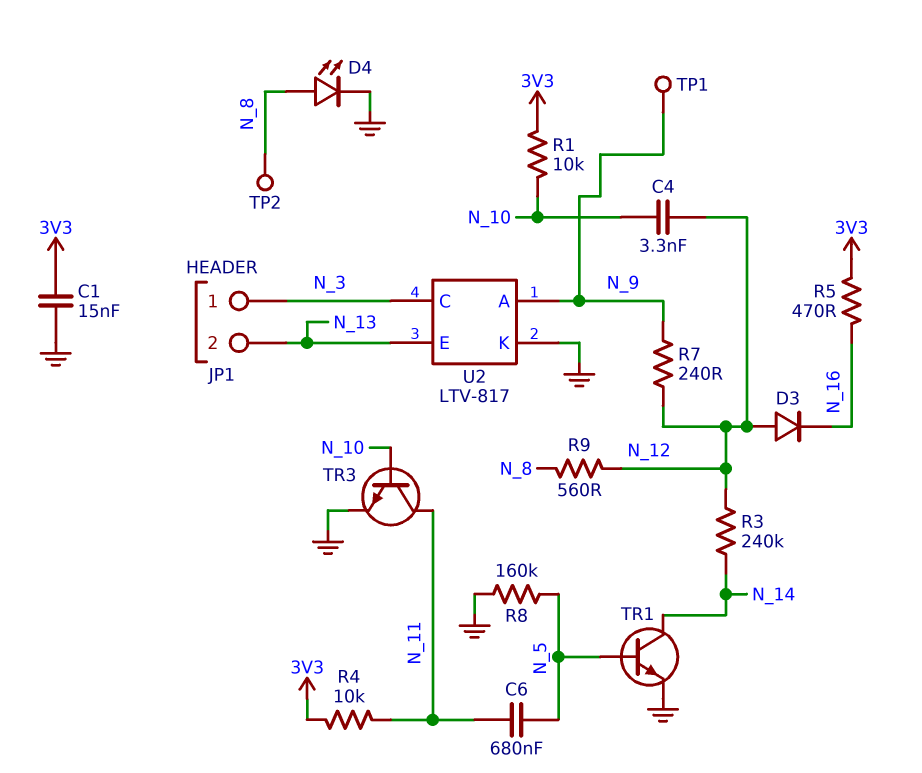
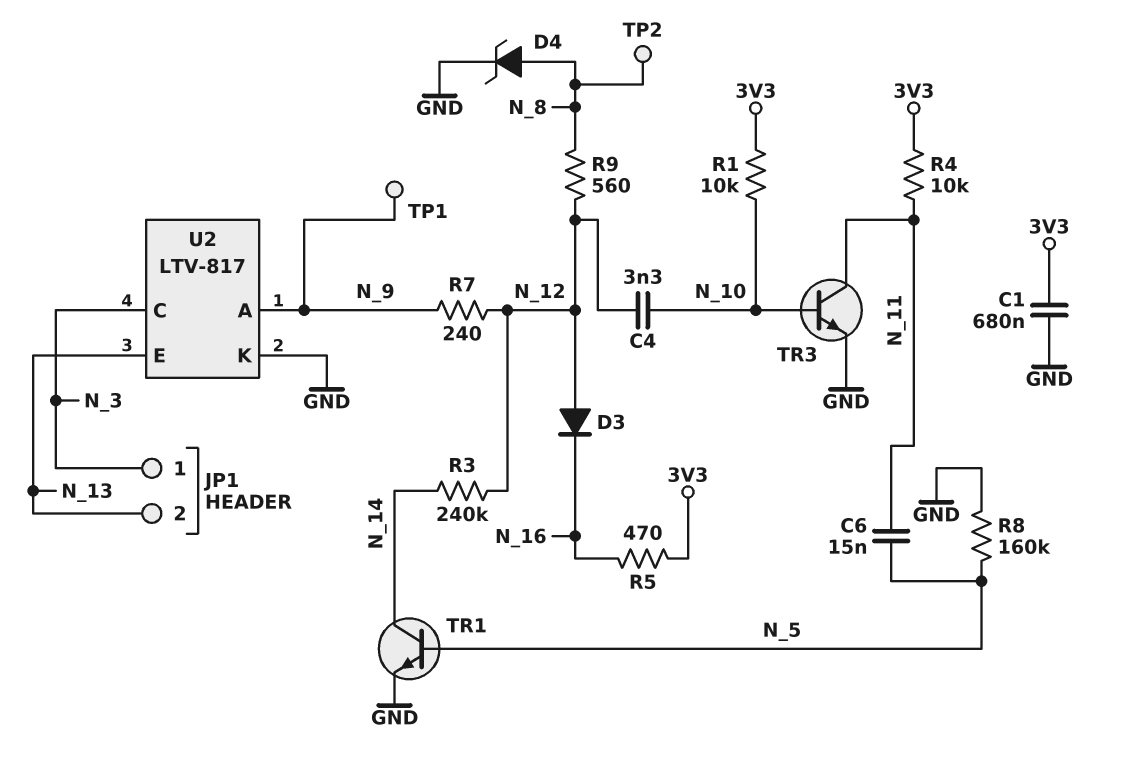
C1: 15nF (3V3, GND) -> 680nF (3V3, GND)
C6: 680nF (N_5, N_11) -> 15nF (N_5, N_11)
D4: LED (A N_8, K GND) -> zener (A N_8, K GND)

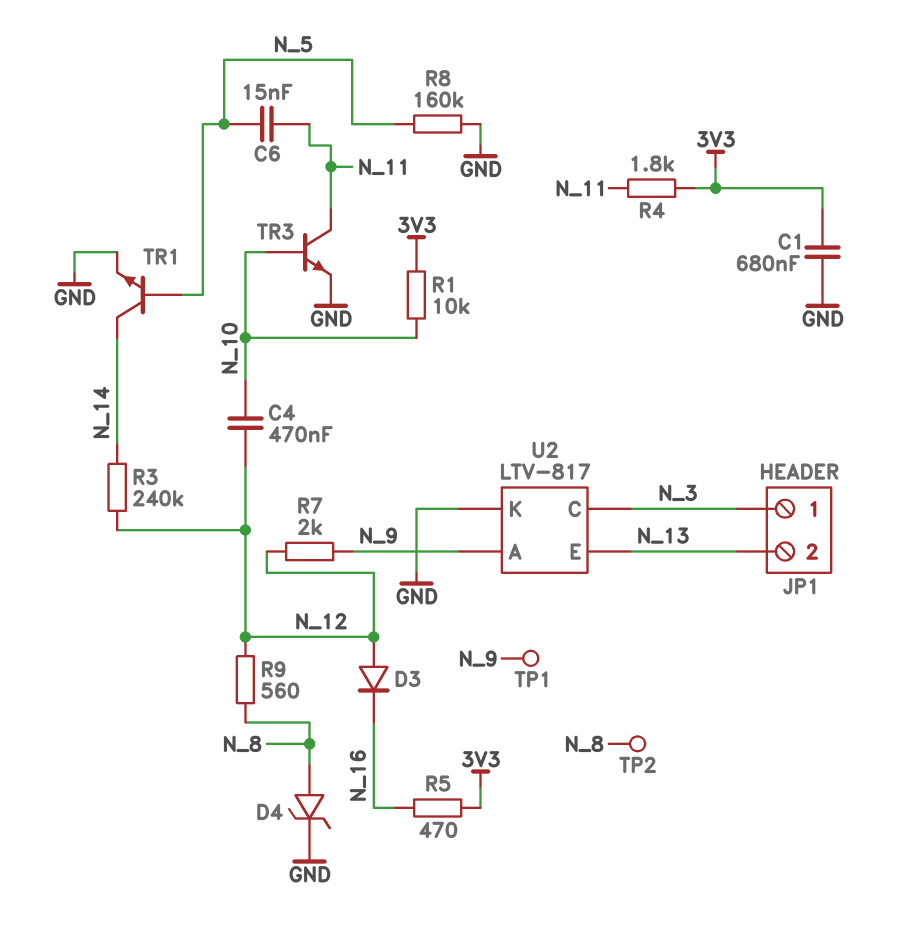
C4: 3.3nF (N_10, N_12) -> 470nF (N_10, N_12)
R4: 10k (3V3, N_11) -> 1.8k (3V3, N_11)
R7: 240 (N_9, N_12) -> 2k (N_9, N_12)

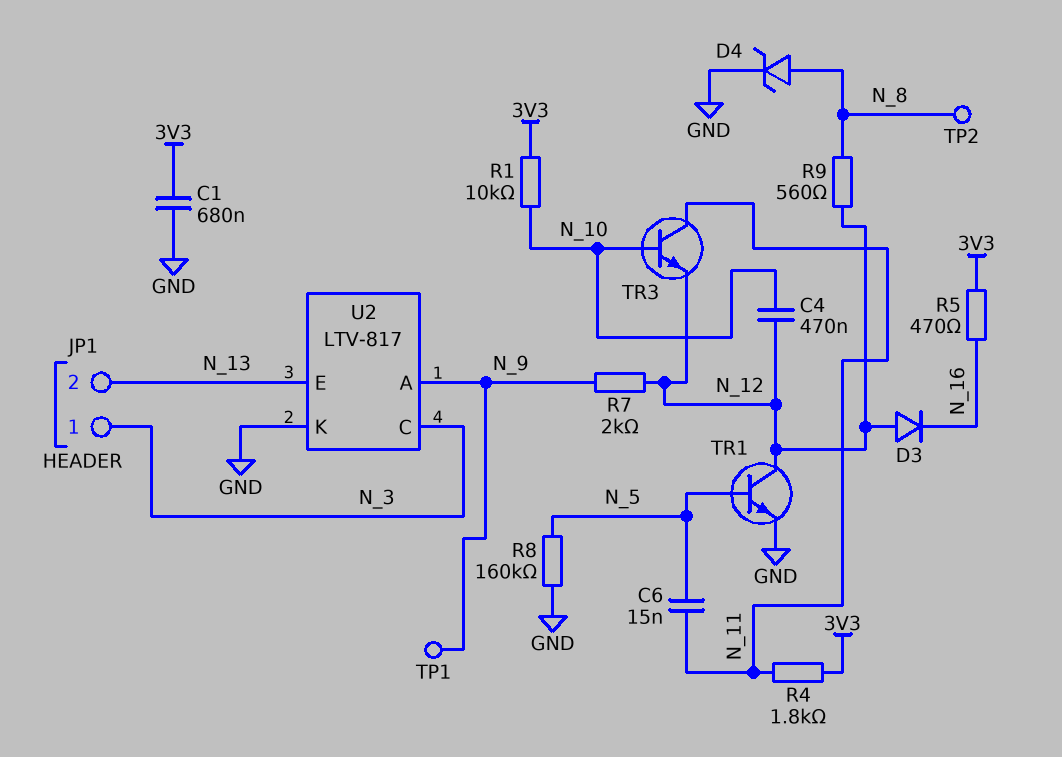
R3: 240k (N_12, N_14) -> none
TR1: NPN (B N_5, C N_14, E GND) -> NPN (B N_5, C N_12, E GND)
TR3: NPN (B N_10, C N_11, E GND) -> NPN (B N_10, C N_11, E N_12)

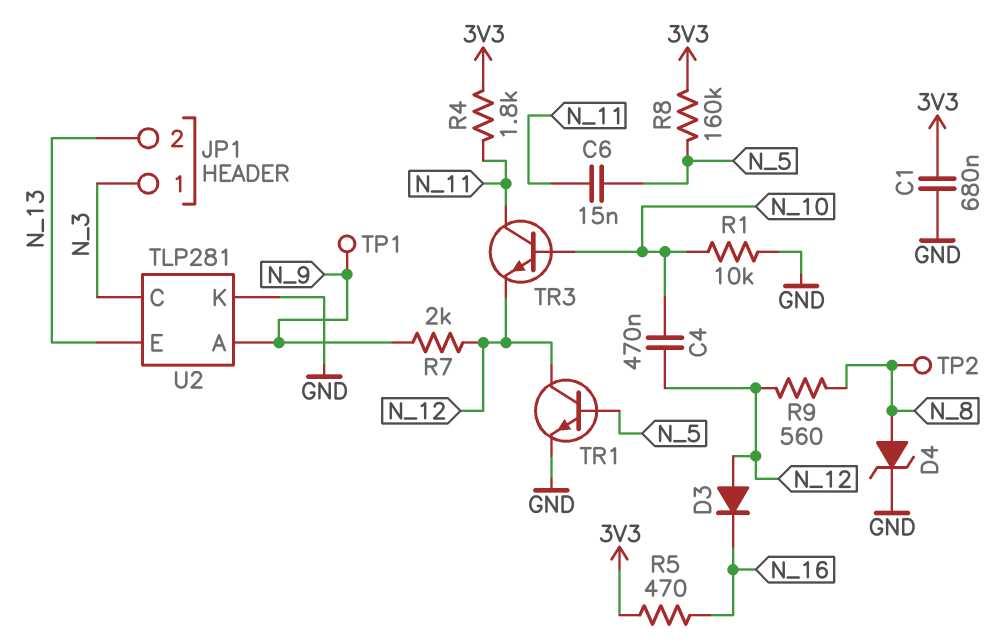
R1: 10k (3V3, N_10) -> 10k (GND, N_10)
R8: 160k (GND, N_5) -> 160k (3V3, N_5)
U2: LTV-817 -> TLP281

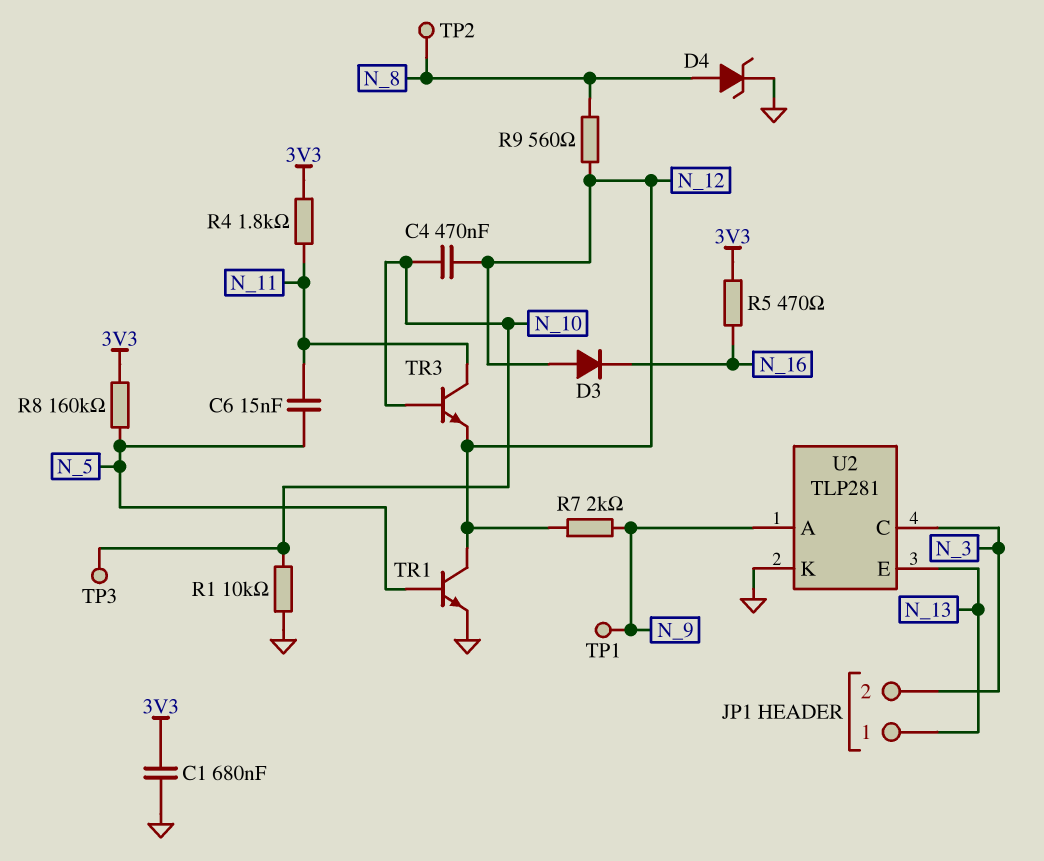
JP1 pin 1: N_3 -> N_13
JP1 pin 2: N_13 -> N_3
TP3: none -> test point (N_10)

